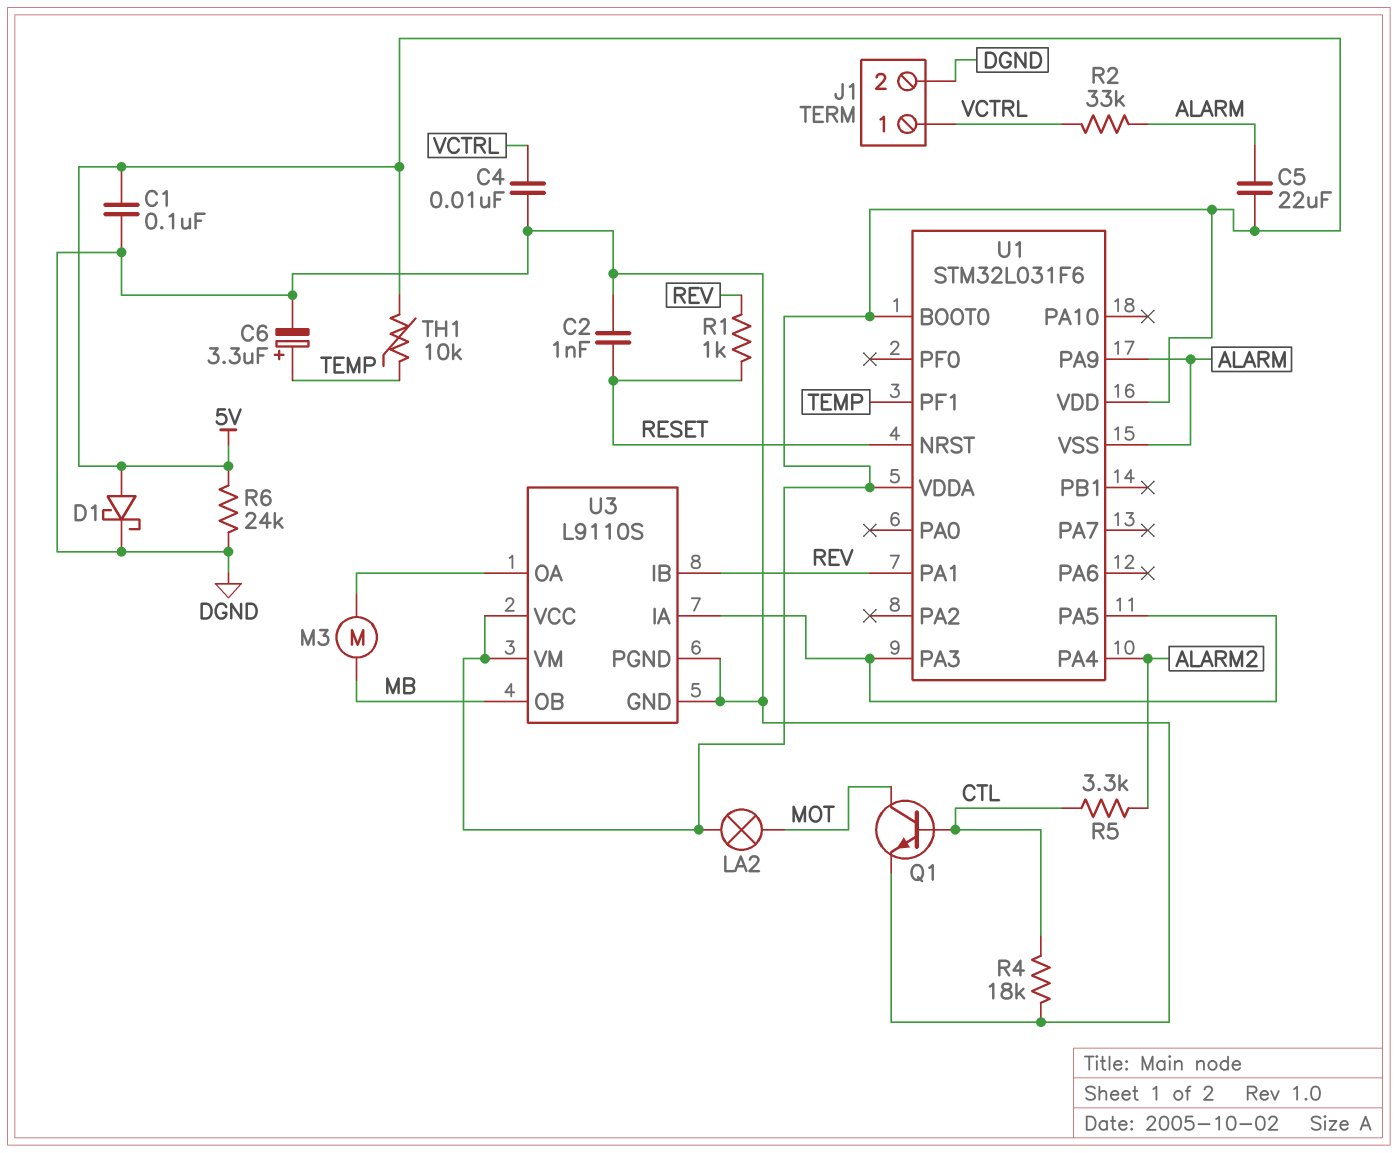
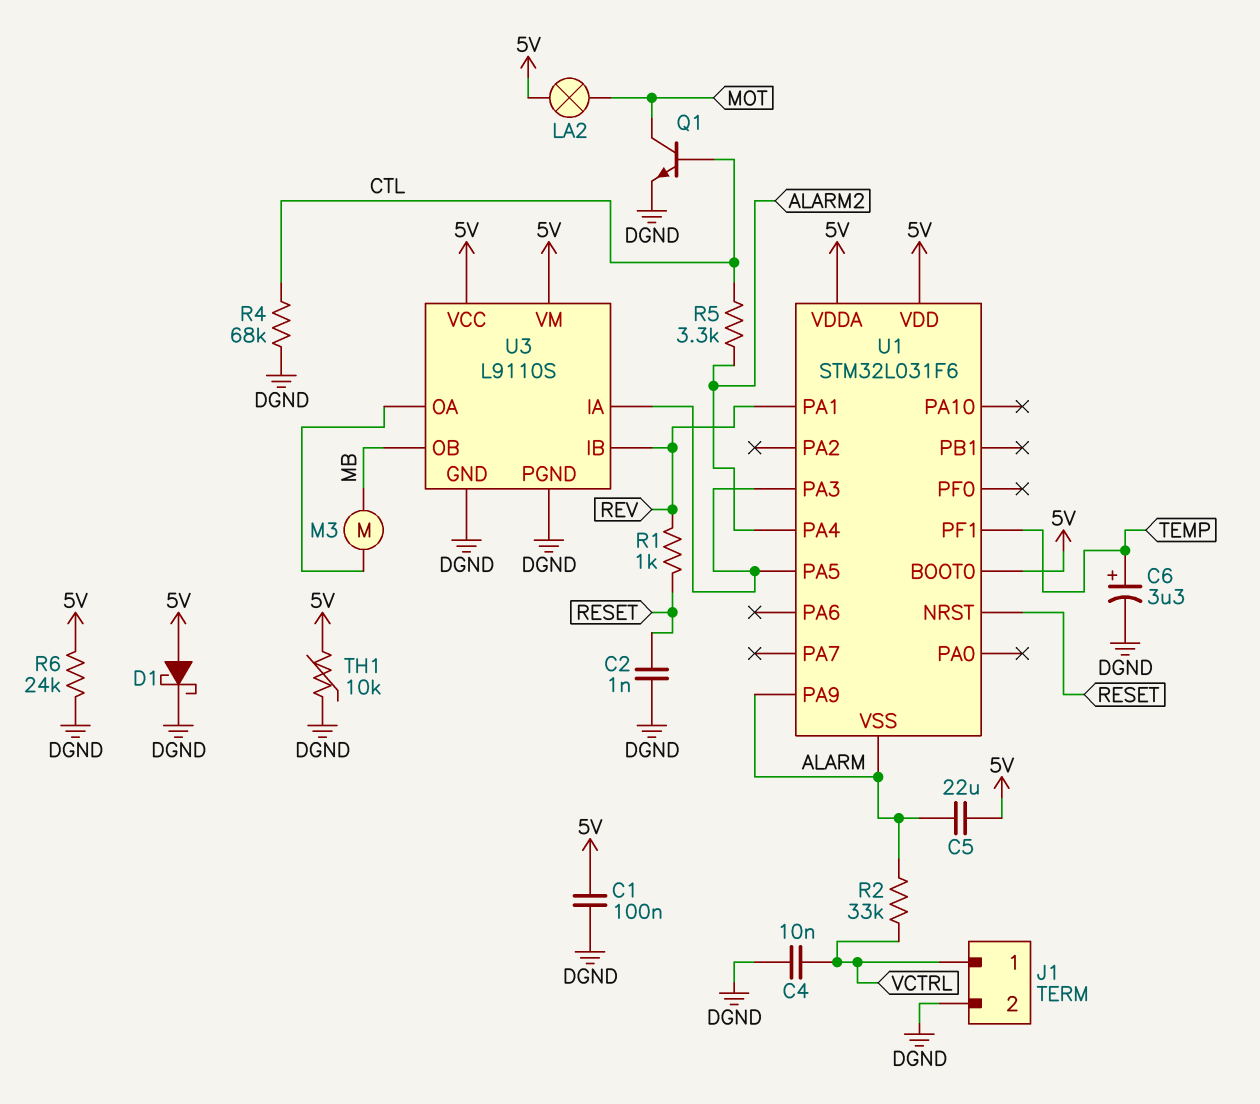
R4: 18k (CTL, DGND) -> 68k (CTL, DGND)
TH1: 10k (5V, TEMP) -> 10k (5V, DGND)

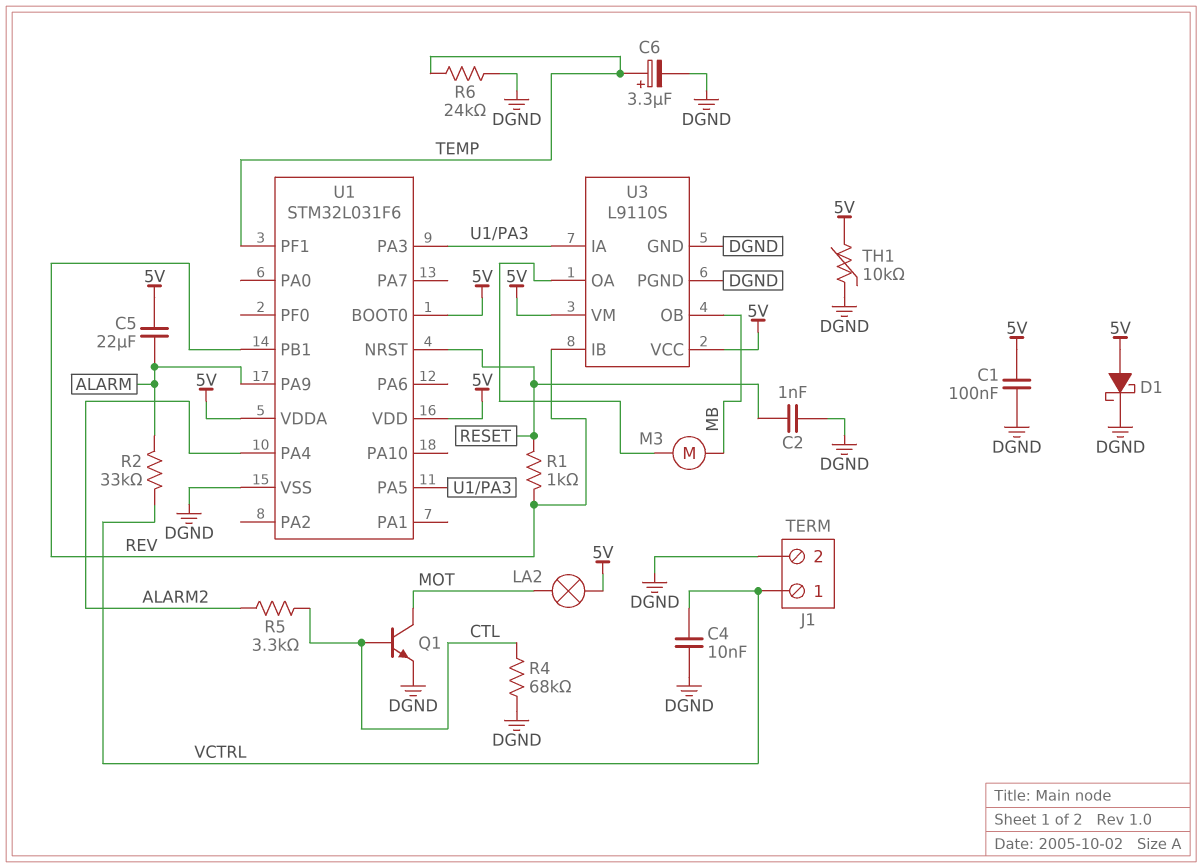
R6: 24k (5V, DGND) -> 24k (DGND, TEMP)
U1 pin PA1: REV -> none
U1 pin PB1: none -> REV
U1 pin VSS: ALARM -> DGND

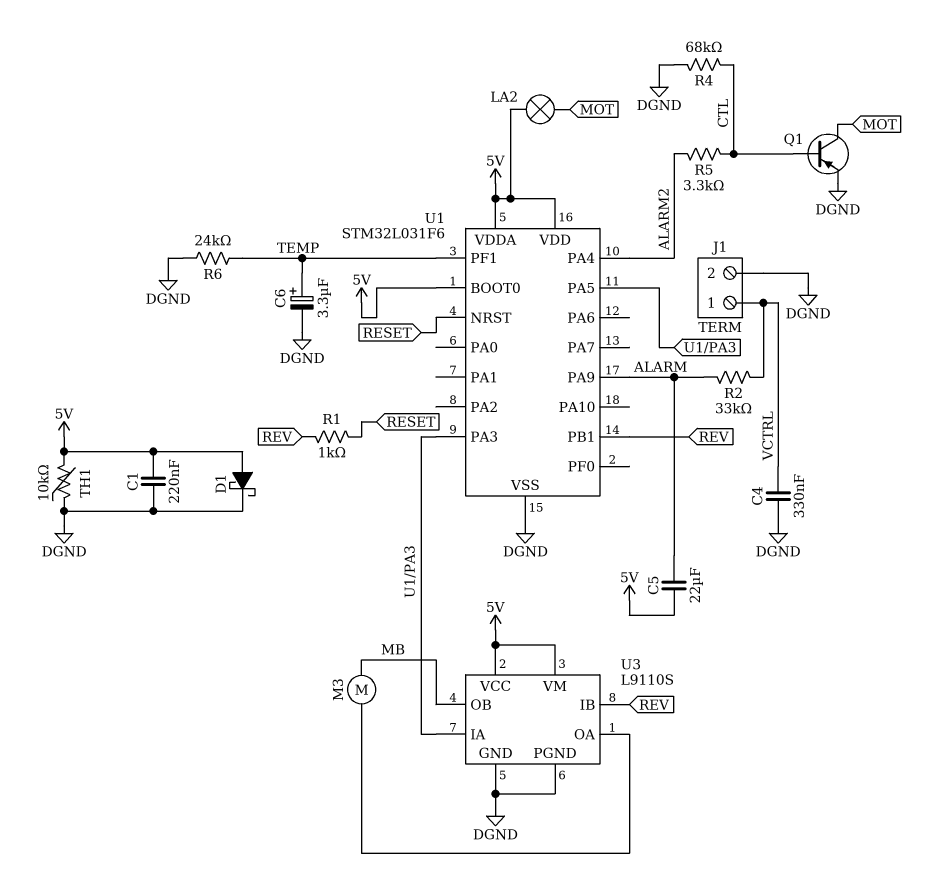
C1: 100nF (5V, DGND) -> 220nF (5V, DGND)
C2: 1nF (DGND, RESET) -> none
C4: 10nF (DGND, VCTRL) -> 330nF (DGND, VCTRL)
Q1: NPN (B CTL, C MOT, E DGND) -> PNP (B CTL, C MOT, E DGND)

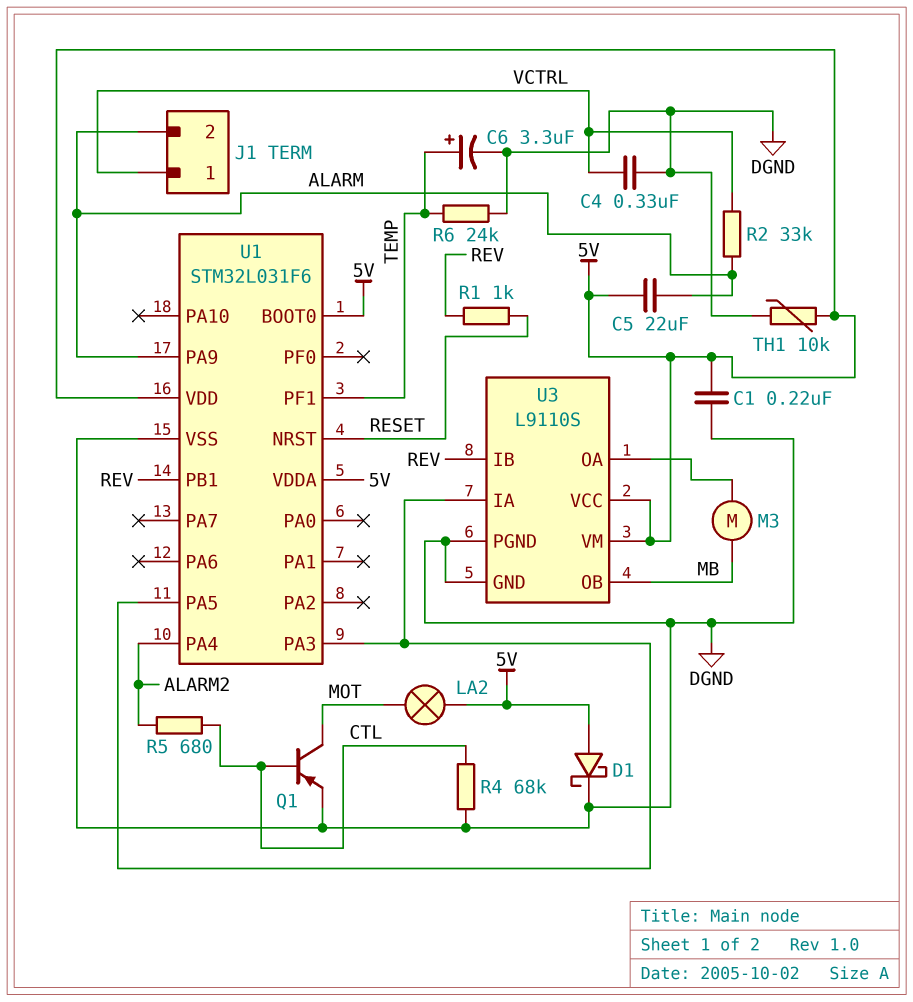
J1 pin 2: DGND -> ALARM
R5: 3.3k (ALARM2, CTL) -> 680 (ALARM2, CTL)

